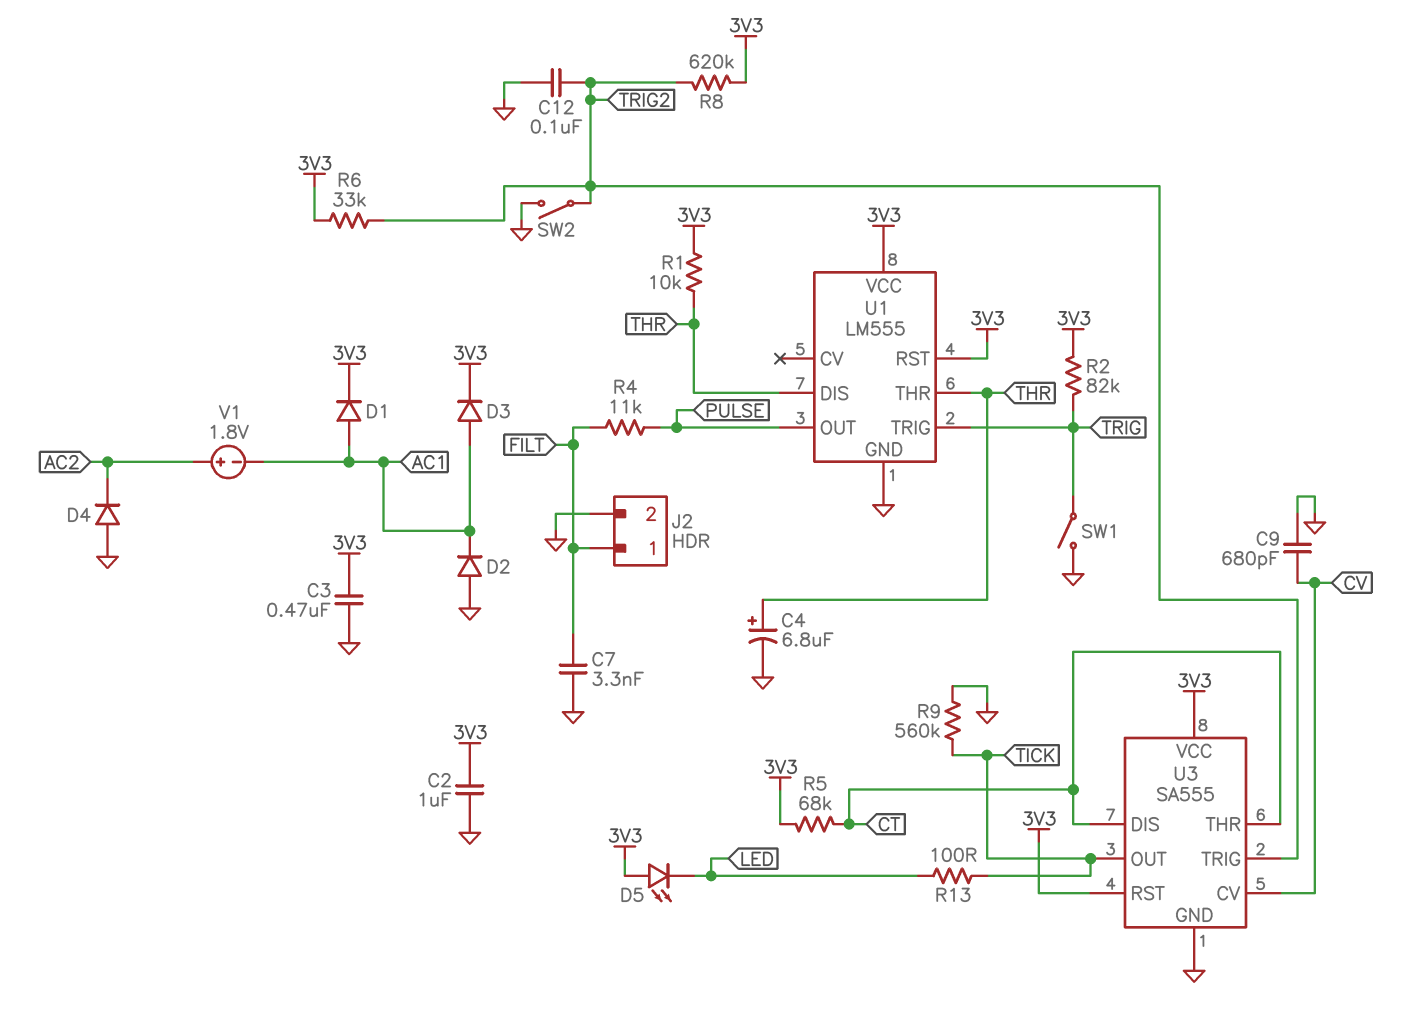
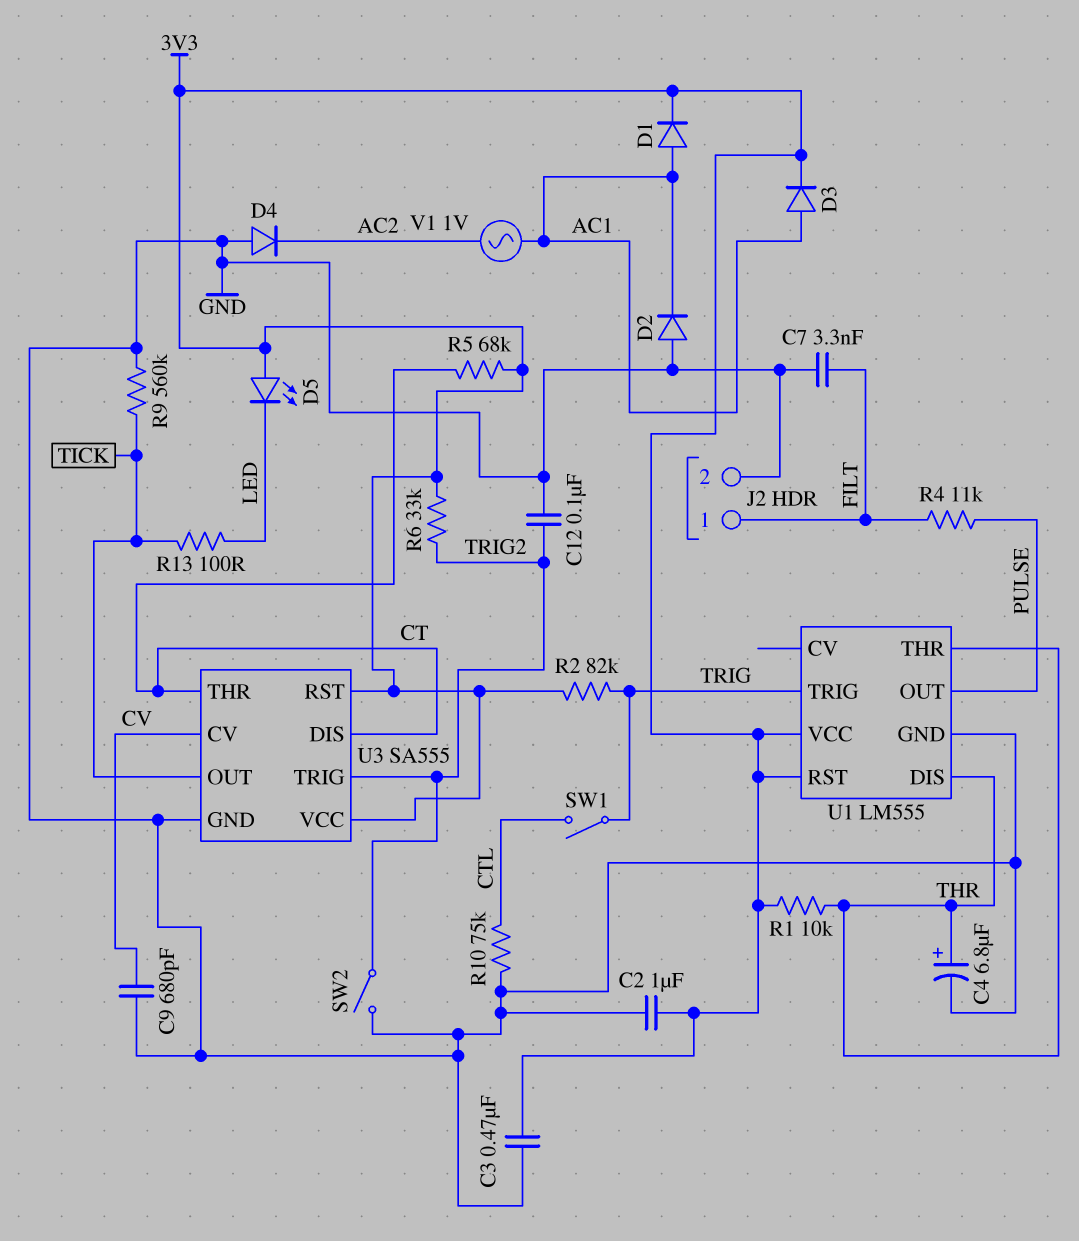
R8: 620k (3V3, TRIG2) -> none
R10: none -> 75k (CTL, GND)
SW1: switch (GND, TRIG) -> switch (CTL, TRIG)
V1: 1.8V (plus AC2, minus AC1) -> AC 1V (AC1, AC2)

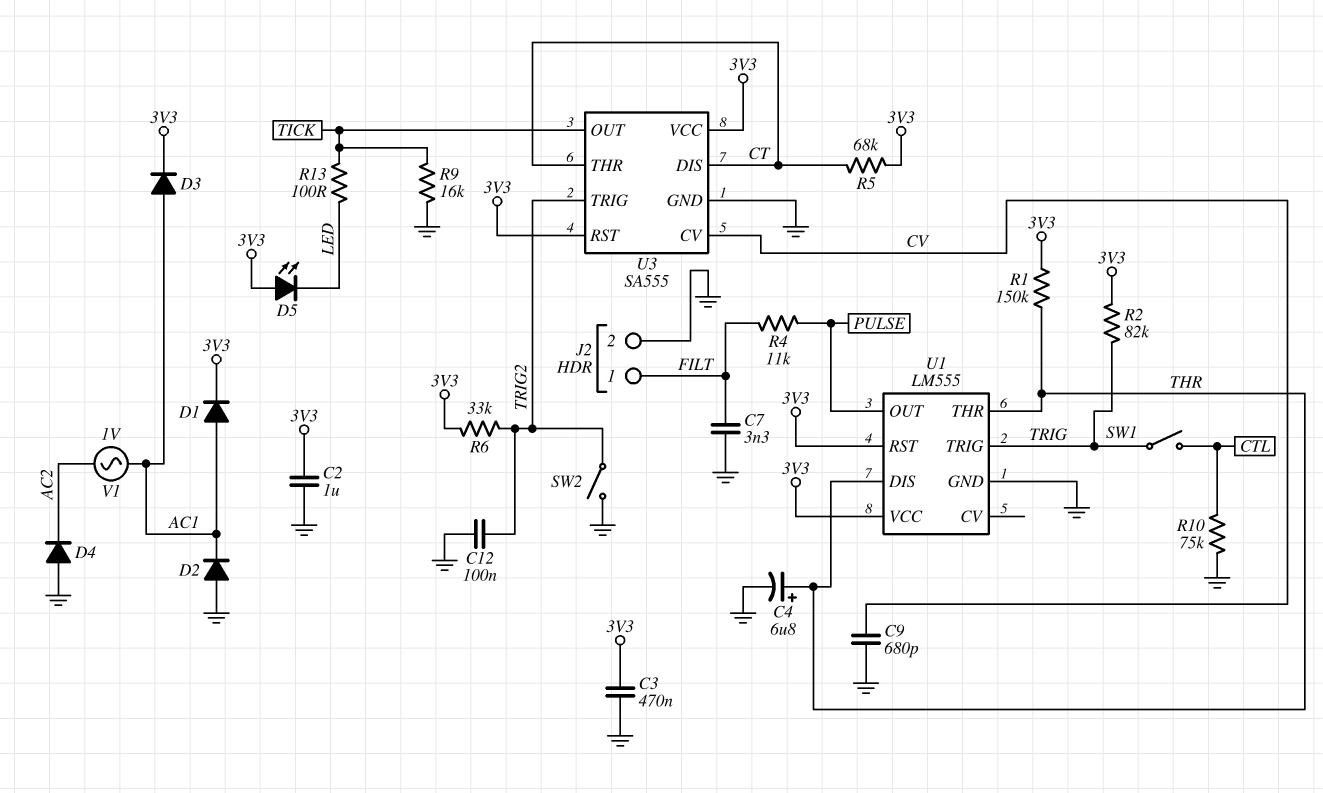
R1: 10k (3V3, THR) -> 150k (3V3, THR)
R9: 560k (GND, TICK) -> 16k (GND, TICK)

